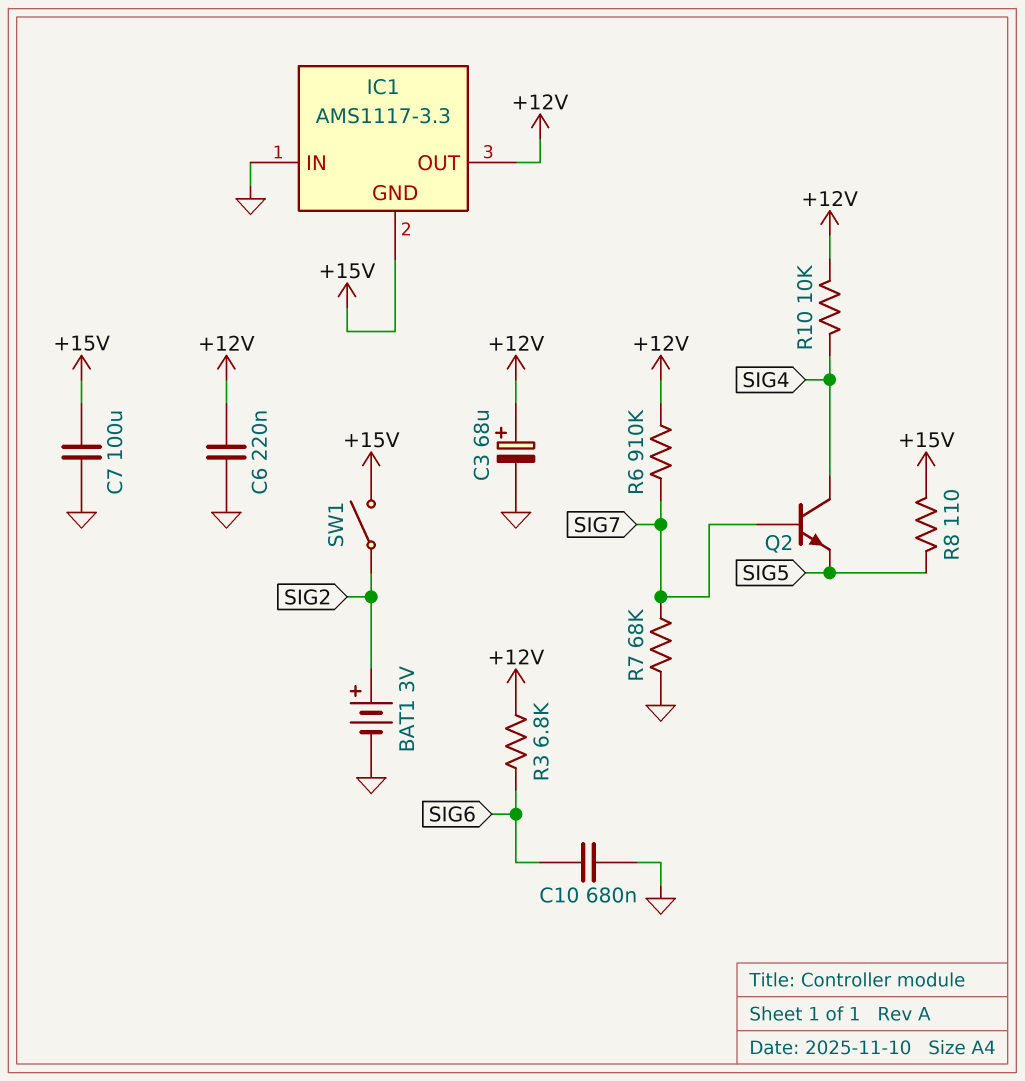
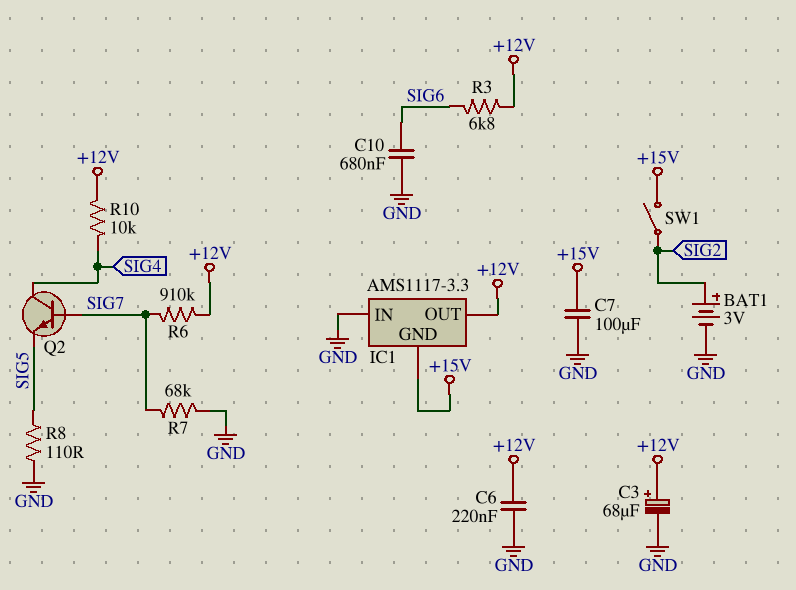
R8: 110 (+15V, SIG5) -> 110 (GND, SIG5)

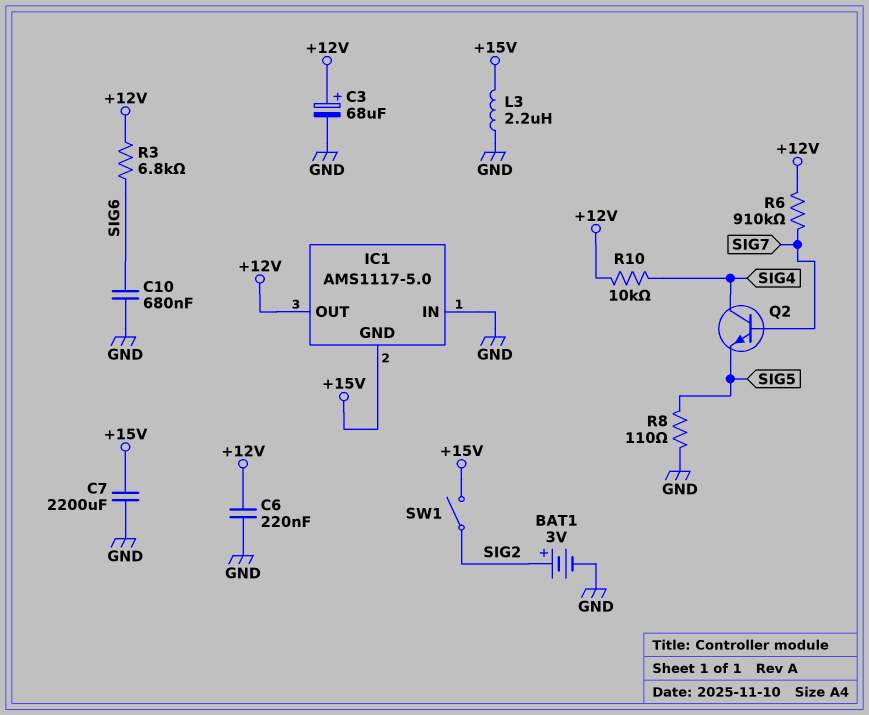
C7: 100uF (+15V, GND) -> 2200uF (+15V, GND)
IC1: AMS1117-3.3 -> AMS1117-5.0
L3: none -> 2.2uH (+15V, GND)
R7: 68k (GND, SIG7) -> none

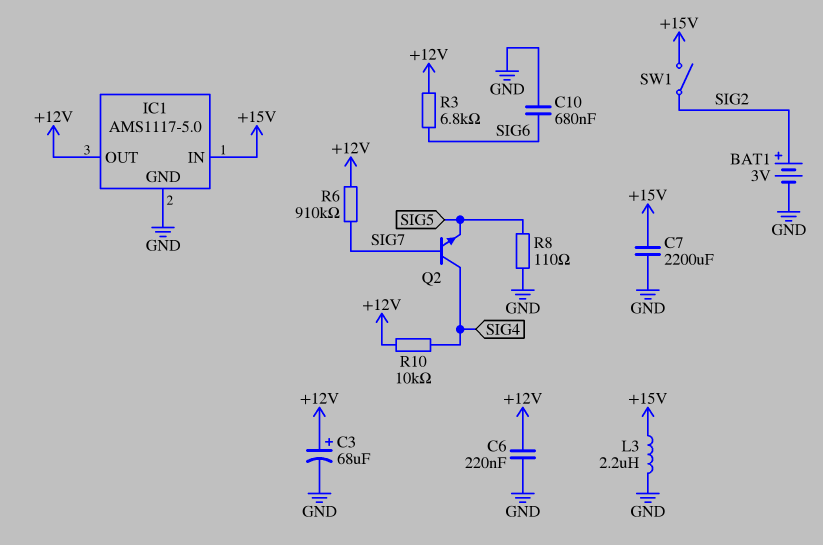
IC1 pin GND: +15V -> GND
IC1 pin IN: GND -> +15V

